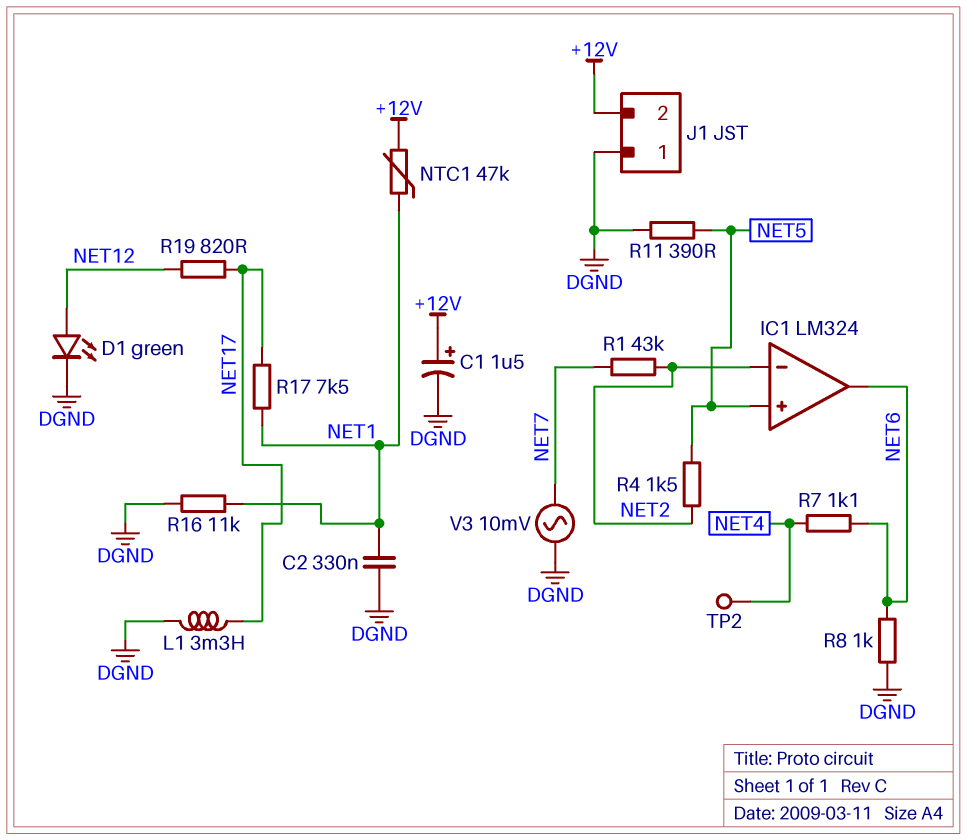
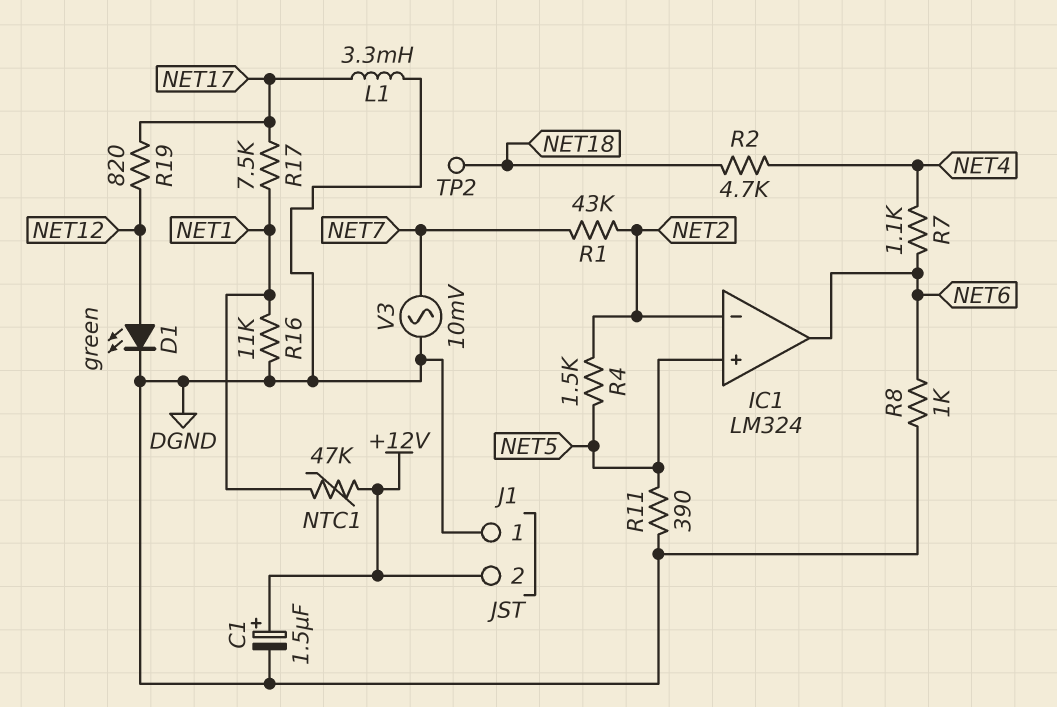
C2: 330nF (DGND, NET1) -> none
R2: none -> 4.7k (NET4, NET18)
TP2: test point (NET4) -> test point (NET18)

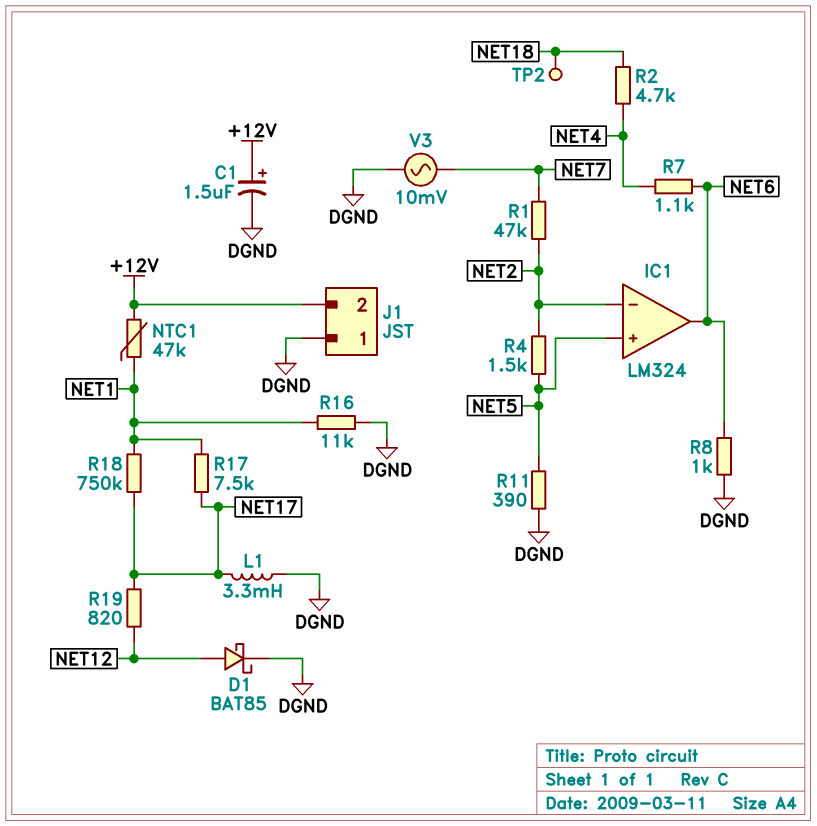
D1: LED green (A NET12, K DGND) -> schottky BAT85 (A NET12, K DGND)
R1: 43k (NET2, NET7) -> 47k (NET2, NET7)
R18: none -> 750k (NET1, NET17)

